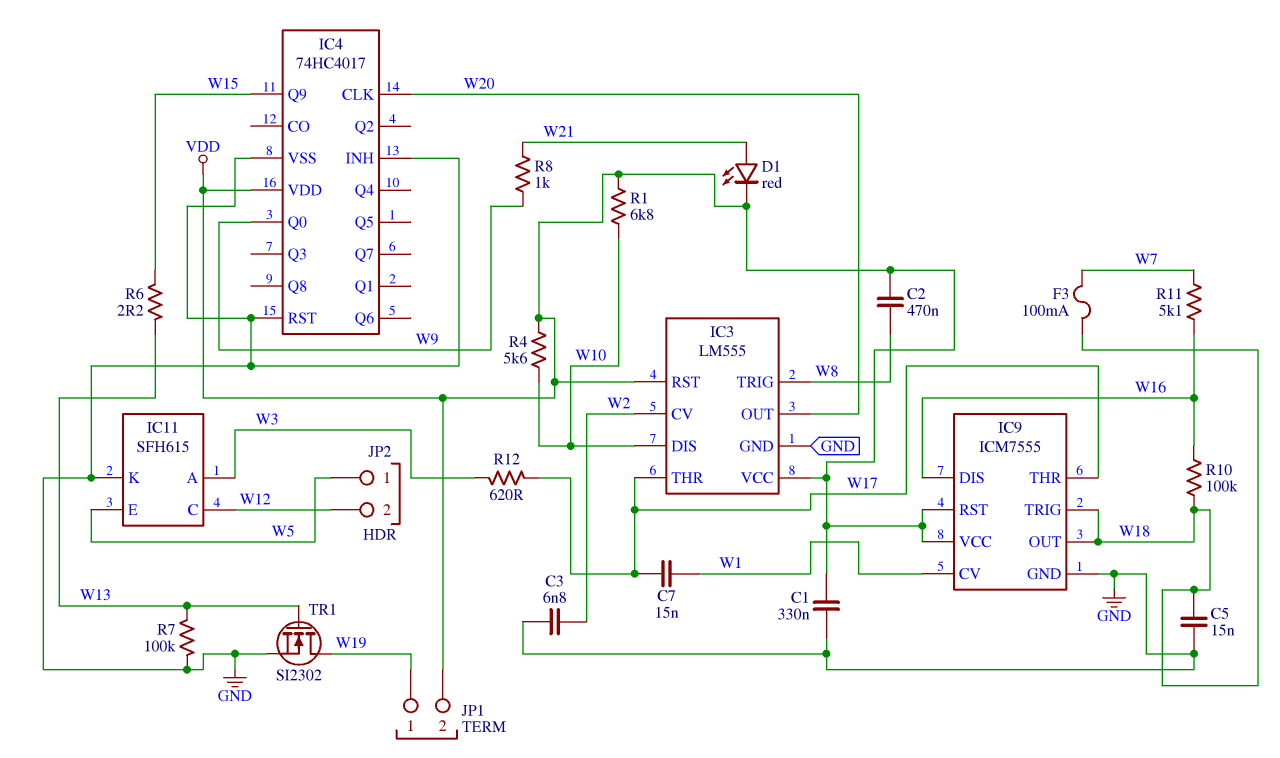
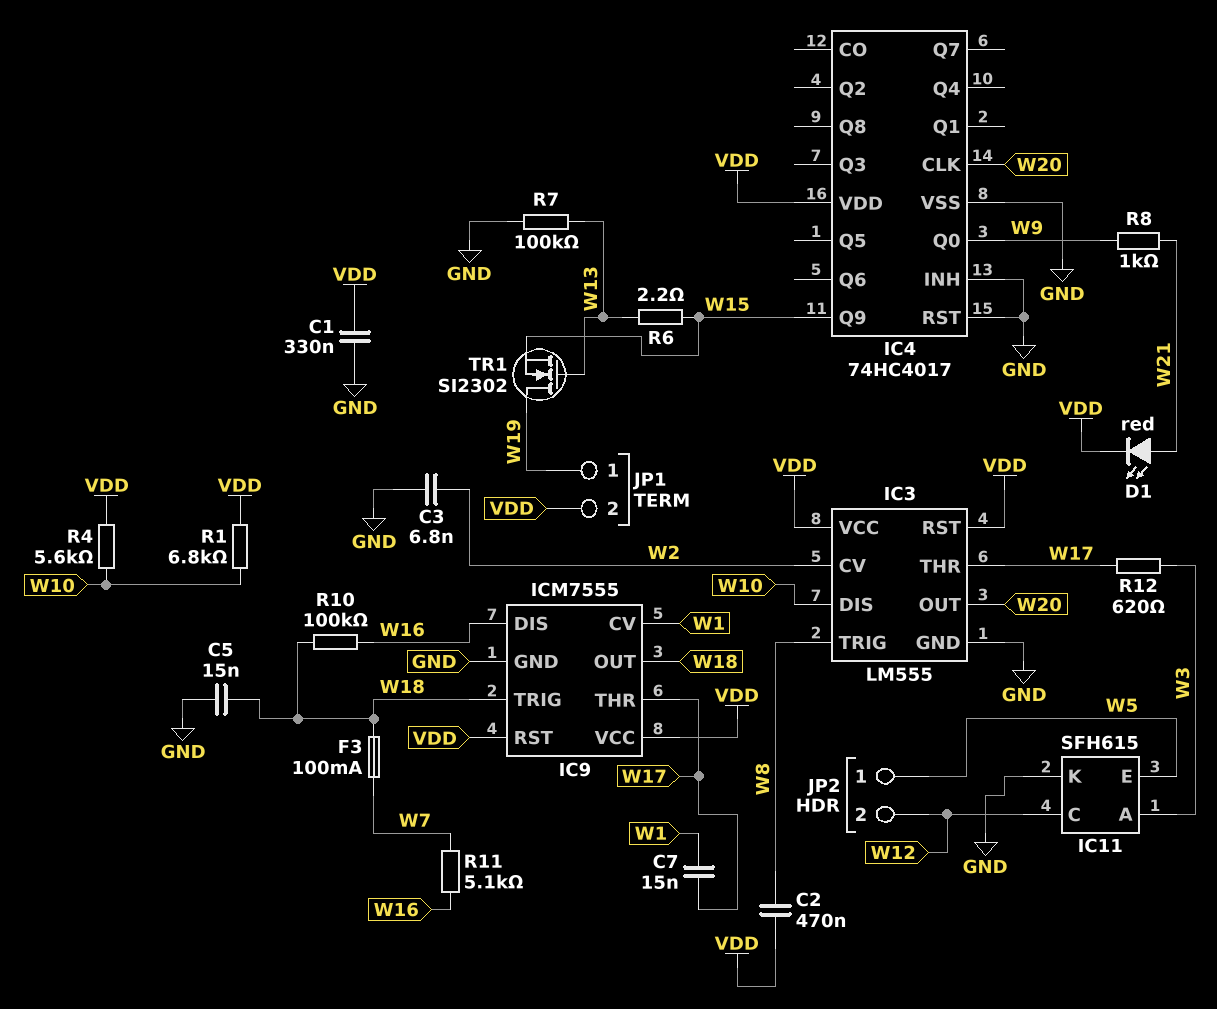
TR1: NMOS SI2302 (G W13, D W19, S GND) -> NMOS SI2302 (G W13, D W19, S W15)

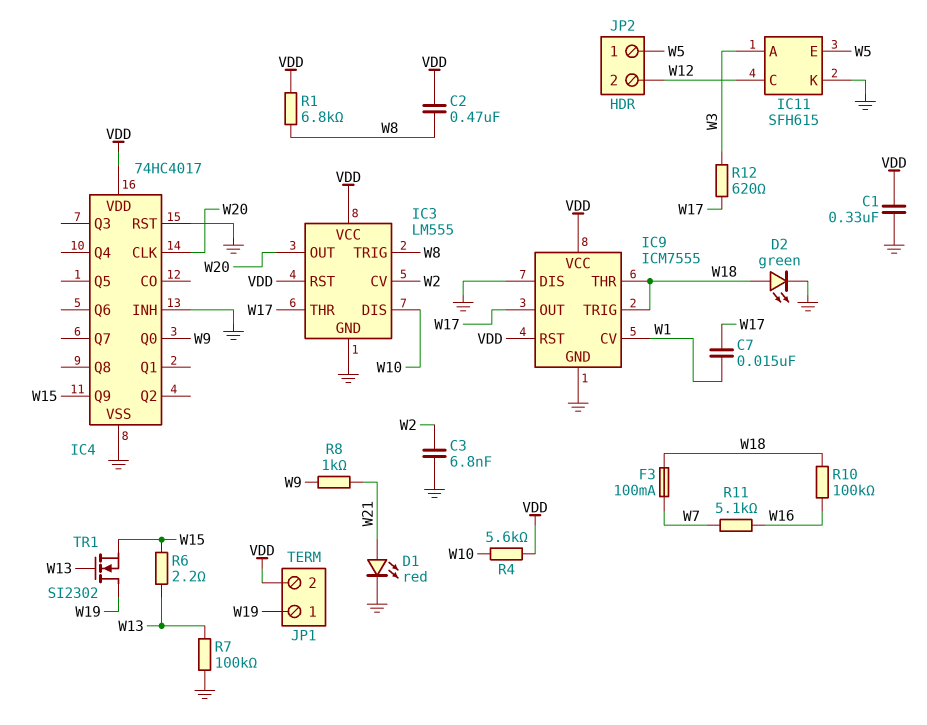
C5: 15nF (GND, W18) -> none
D1: LED red (A W21, K VDD) -> LED red (A W21, K GND)
D2: none -> LED green (A W18, K GND)
IC9 pin DIS: W16 -> GND
IC9 pin OUT: W18 -> W17
IC9 pin THR: W17 -> W18
R1: 6.8k (VDD, W10) -> 6.8k (VDD, W8)

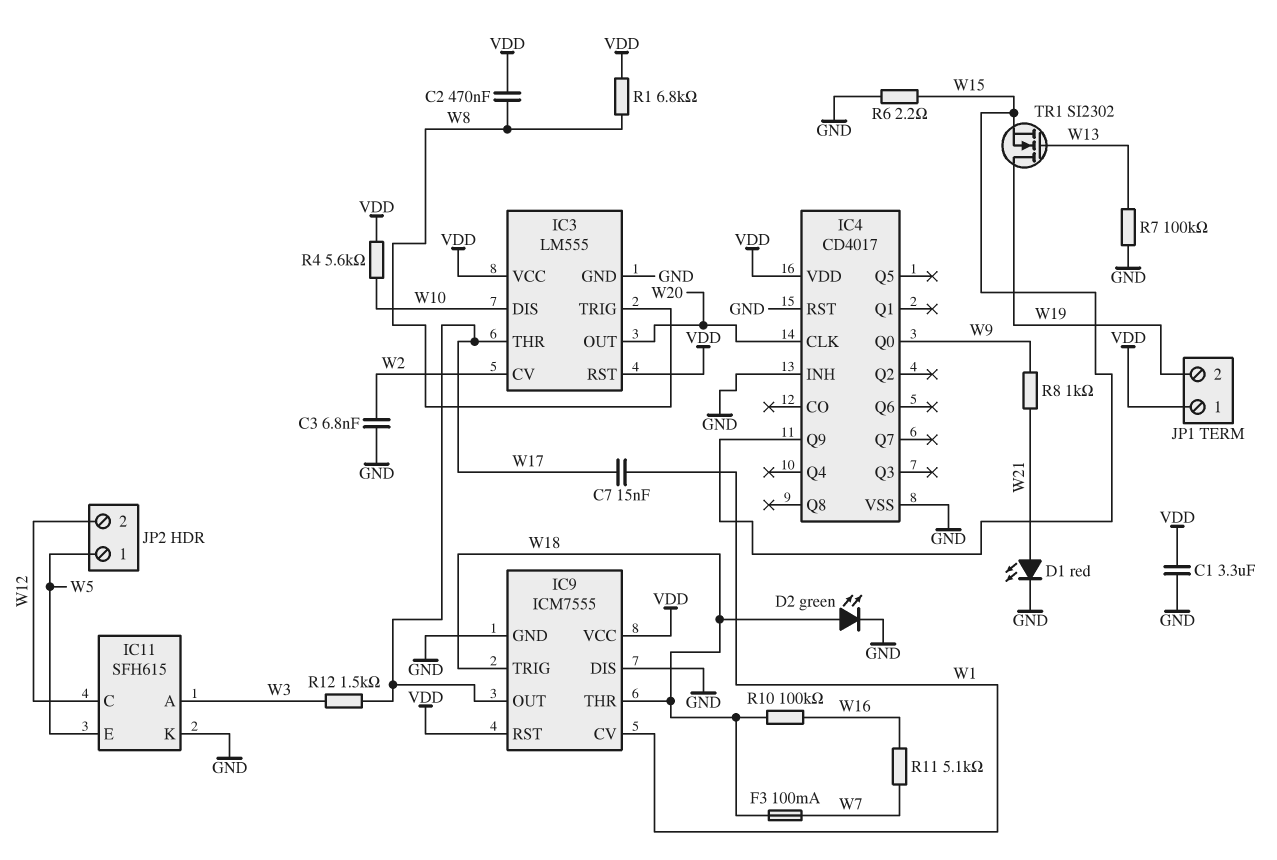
C1: 330nF (GND, VDD) -> 3.3uF (GND, VDD)
IC4: 74HC4017 -> CD4017
JP1 pin 1: W19 -> VDD
JP1 pin 2: VDD -> W19
R6: 2.2 (W13, W15) -> 2.2 (GND, W15)
R12: 620 (W3, W17) -> 1.5k (W3, W17)

